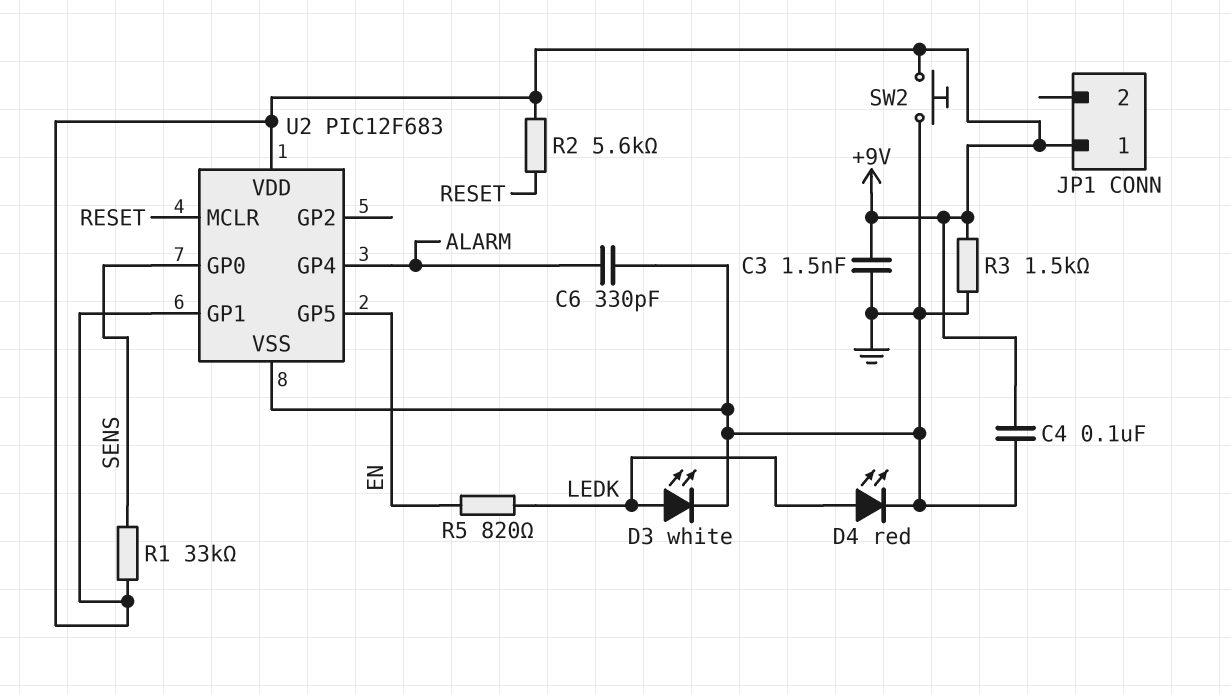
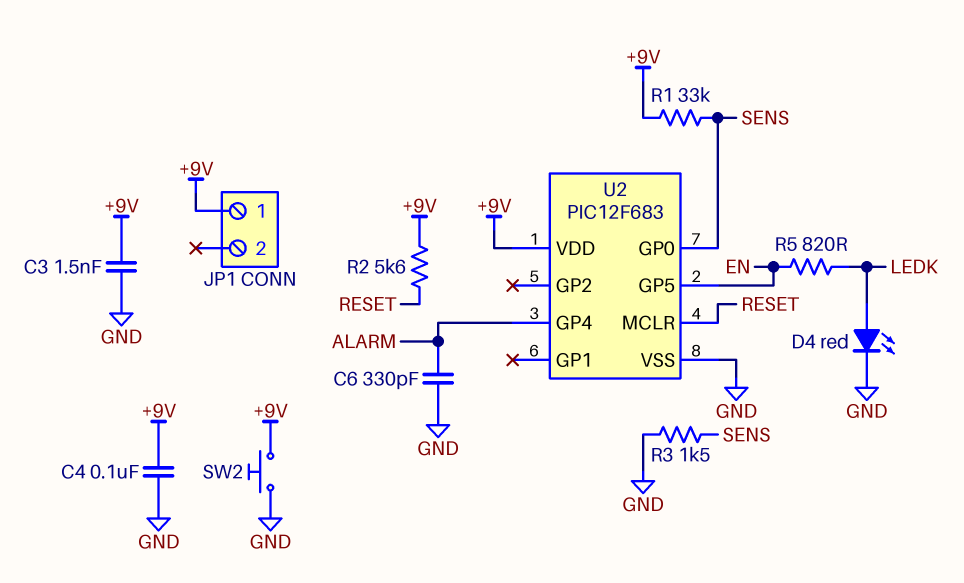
D3: LED white (A LEDK, K GND) -> none
R3: 1.5k (+9V, GND) -> 1.5k (GND, SENS)
U2 pin GP1: +9V -> none

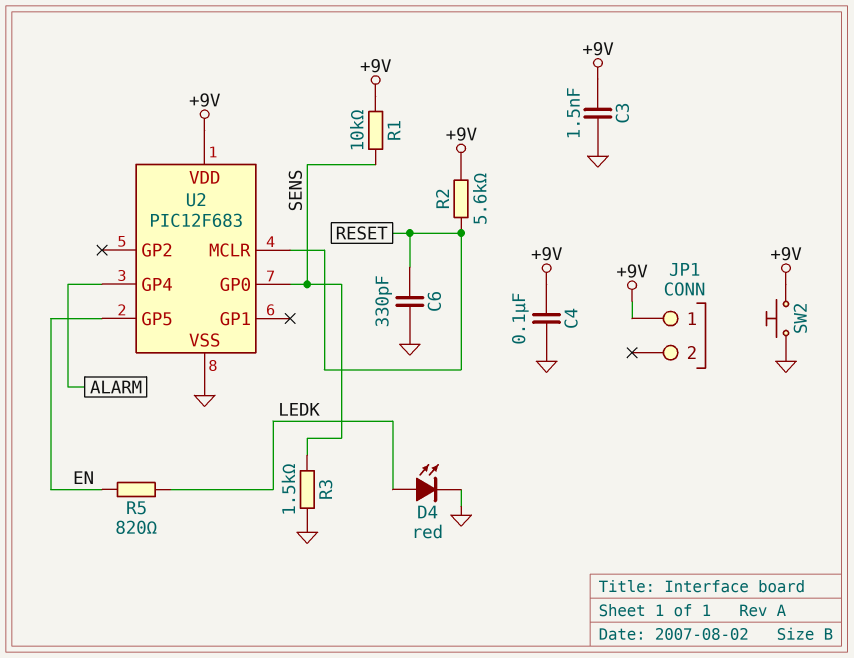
C6: 330pF (ALARM, GND) -> 330pF (GND, RESET)
R1: 33k (+9V, SENS) -> 10k (+9V, SENS)

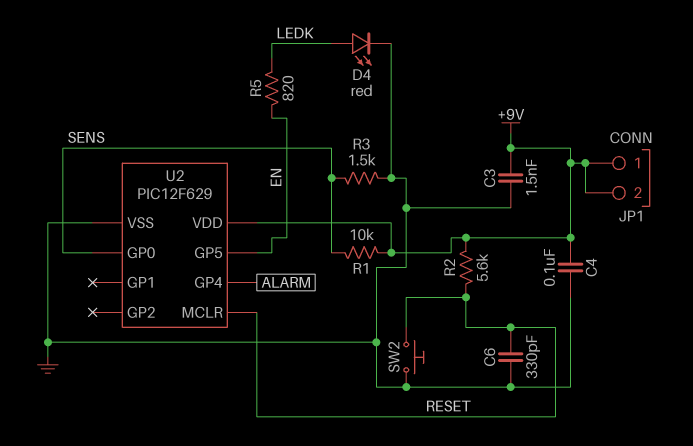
JP1 pin 2: none -> +9V
SW2: button (+9V, GND) -> button (GND, RESET)
U2: PIC12F683 -> PIC12F629

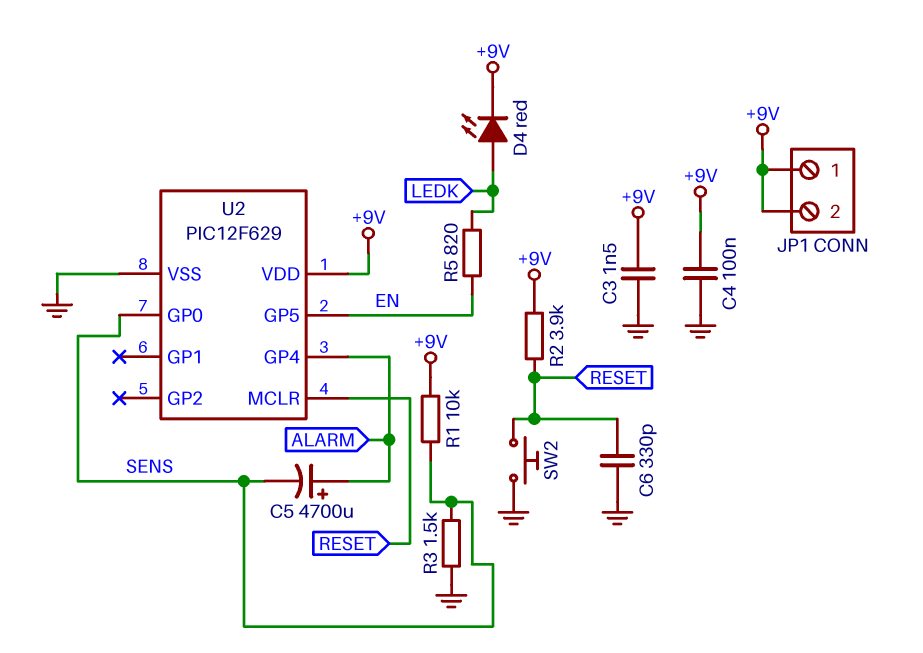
C5: none -> 4700uF (plus ALARM, minus SENS)
D4: LED red (A LEDK, K GND) -> LED red (A LEDK, K +9V)
R2: 5.6k (+9V, RESET) -> 3.9k (+9V, RESET)

